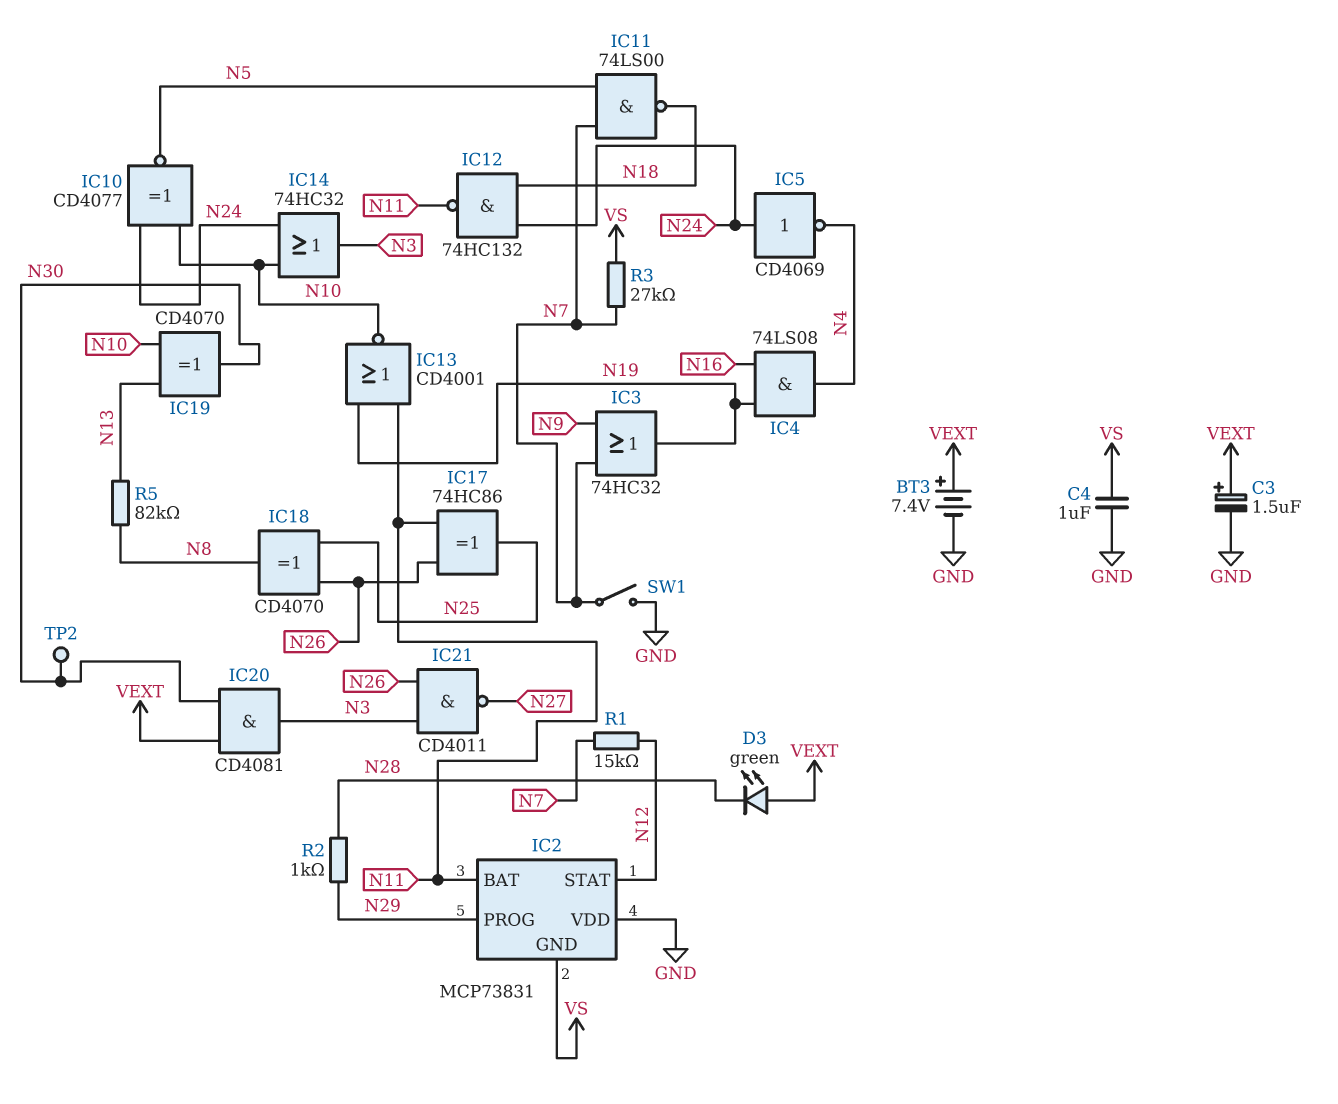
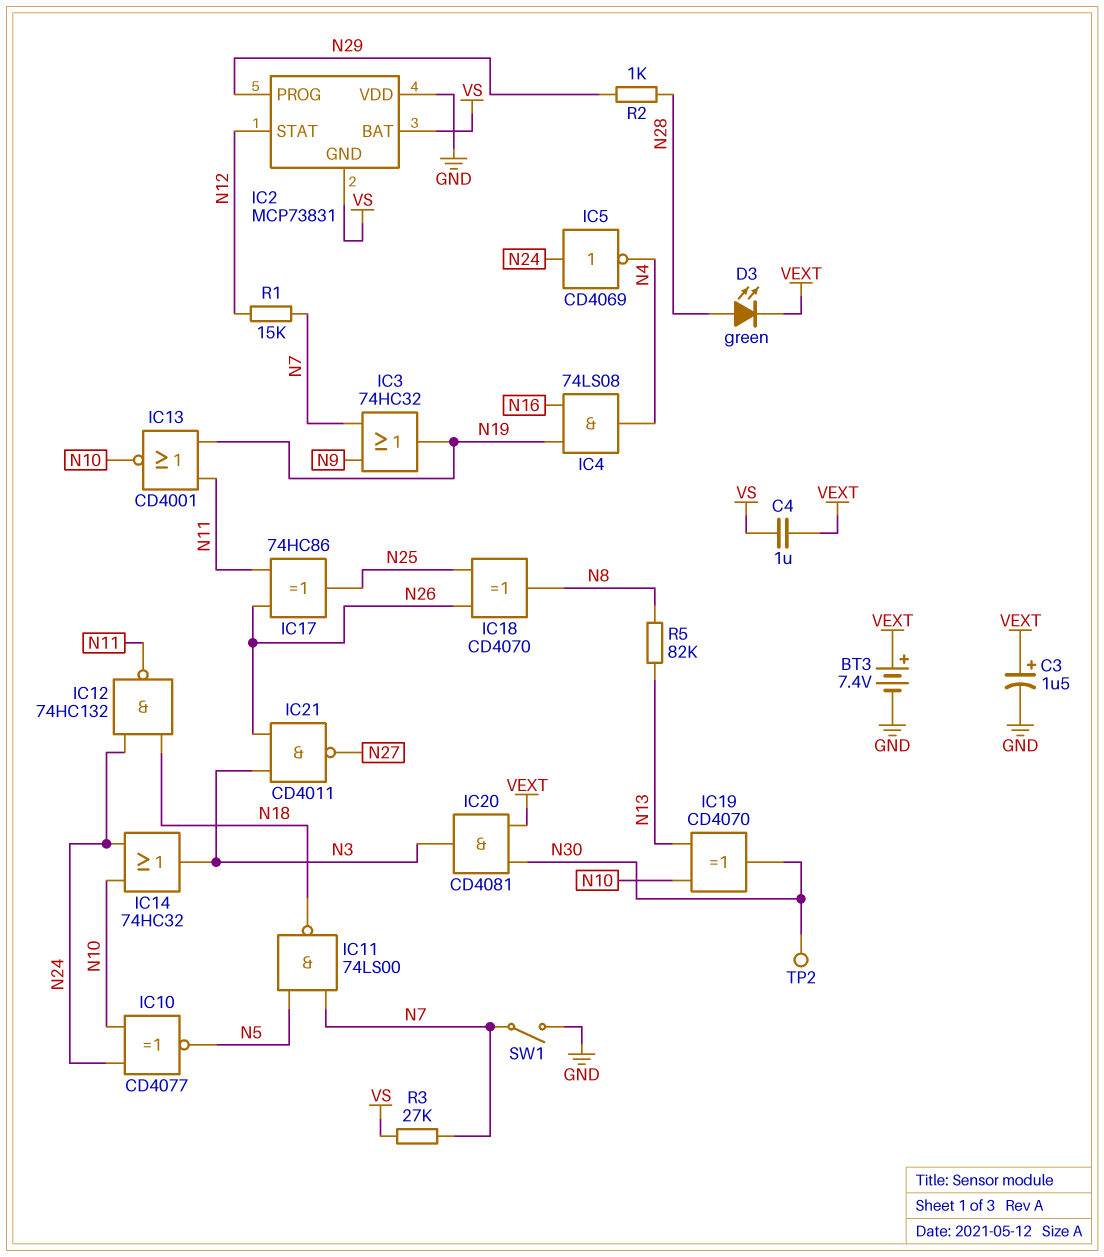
C4: 1uF (GND, VS) -> 1uF (VEXT, VS)
D3: LED green (A VEXT, K N28) -> LED green (A N28, K VEXT)
IC2 pin BAT: N11 -> VS

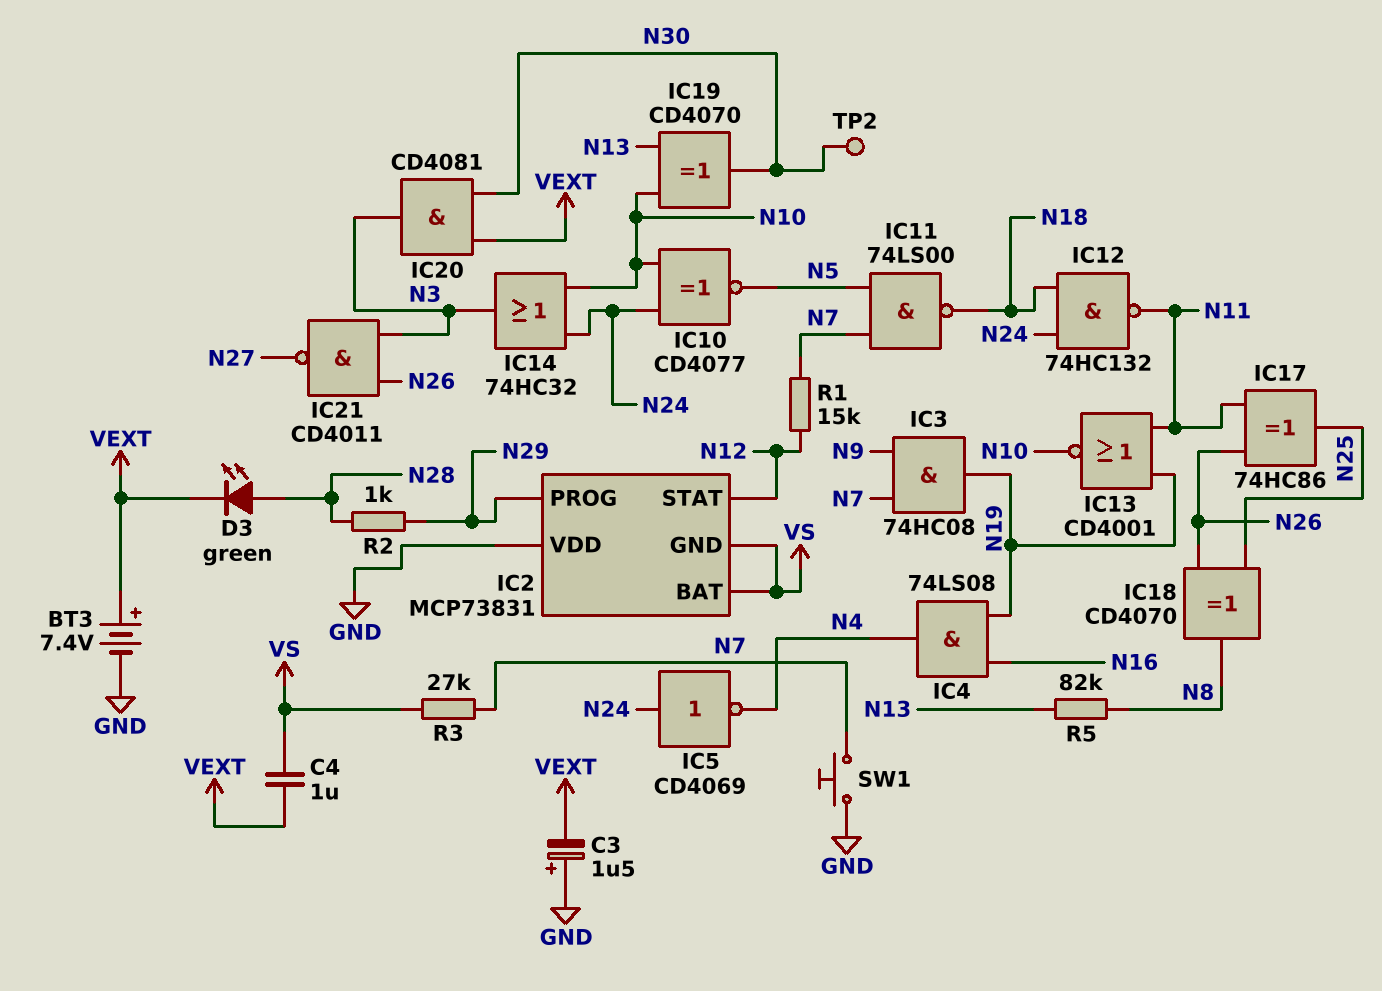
C3: 1.5uF (plus VEXT, minus GND) -> 1.5uF (plus GND, minus VEXT)
IC3: OR 74HC32 (in N7, in N9, out N19) -> AND 74HC08 (in N7, in N9, out N19)
SW1: switch (GND, N7) -> button (GND, N7)

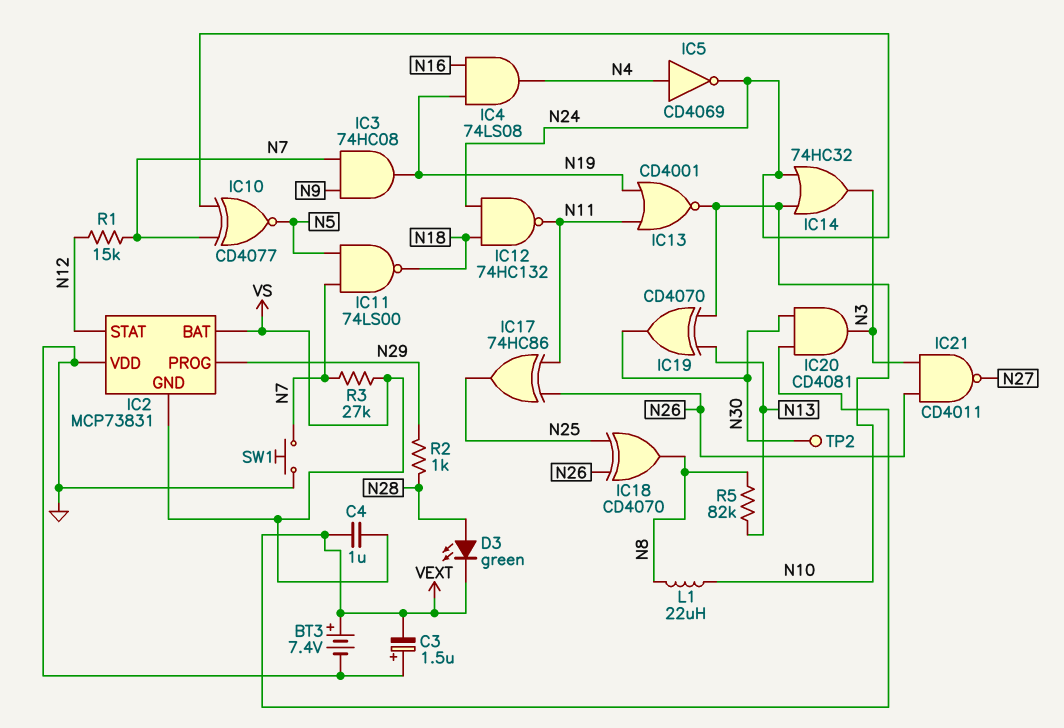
IC5: NOT CD4069 (in N24, out N4) -> NOT CD4069 (in N4, out N24)
IC10: XNOR CD4077 (in N10, in N24, out N5) -> XNOR CD4077 (in N7, in N24, out N5)
L1: none -> 22uH (N8, N10)

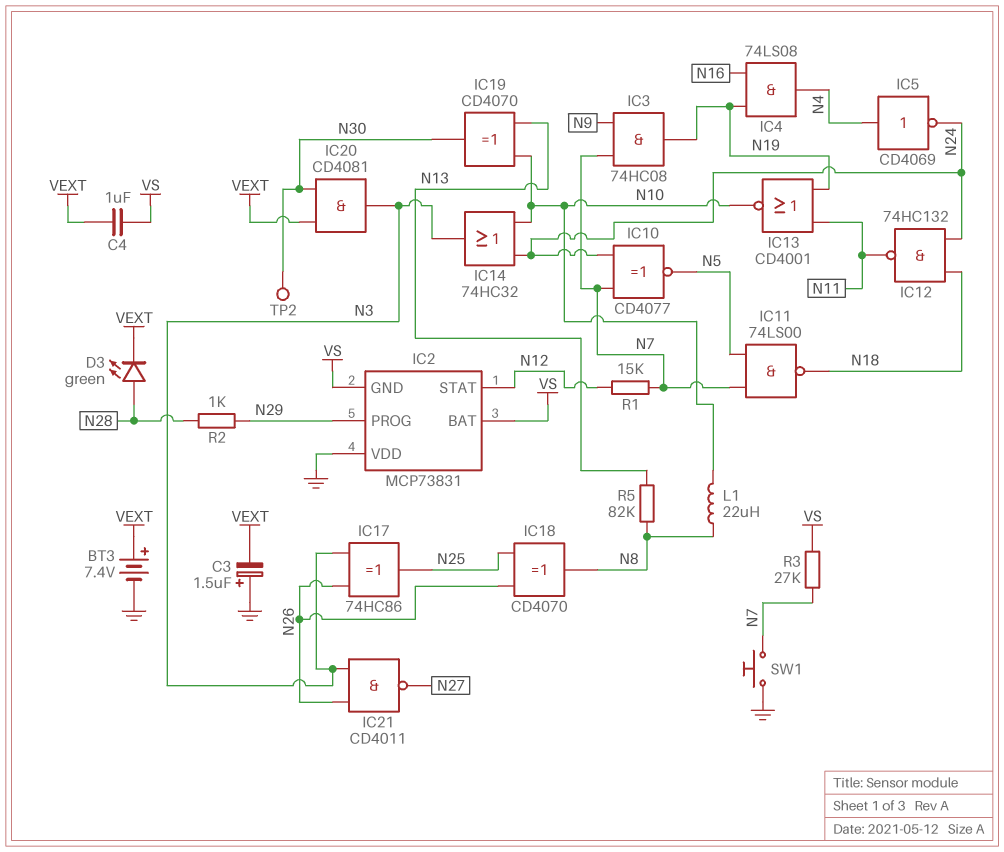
IC17: XOR 74HC86 (in N11, in N26, out N25) -> XOR 74HC86 (in N3, in N26, out N25)

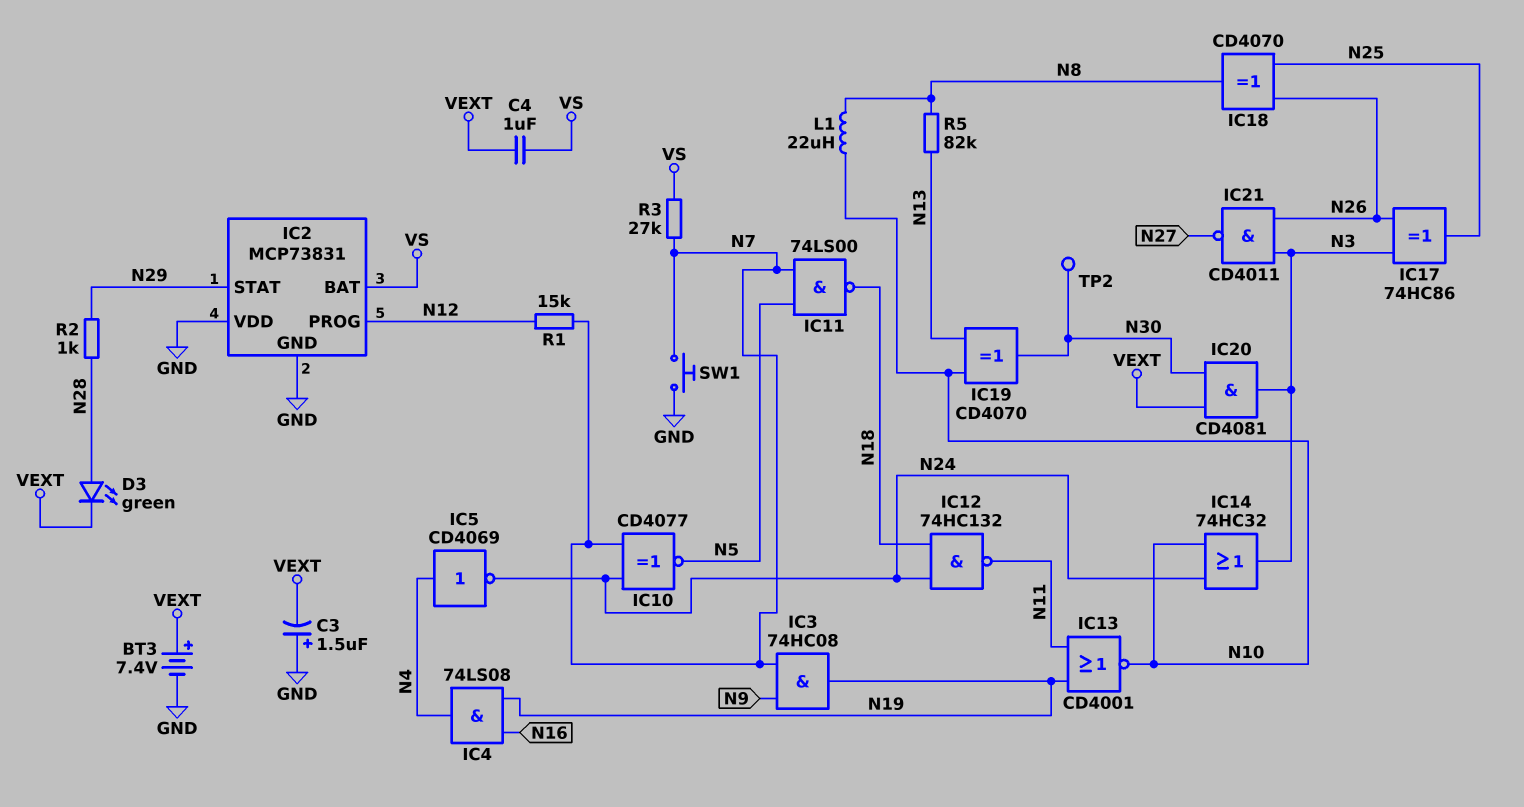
IC2 pin GND: VS -> GND
IC2 pin PROG: N29 -> N12
IC2 pin STAT: N12 -> N29

